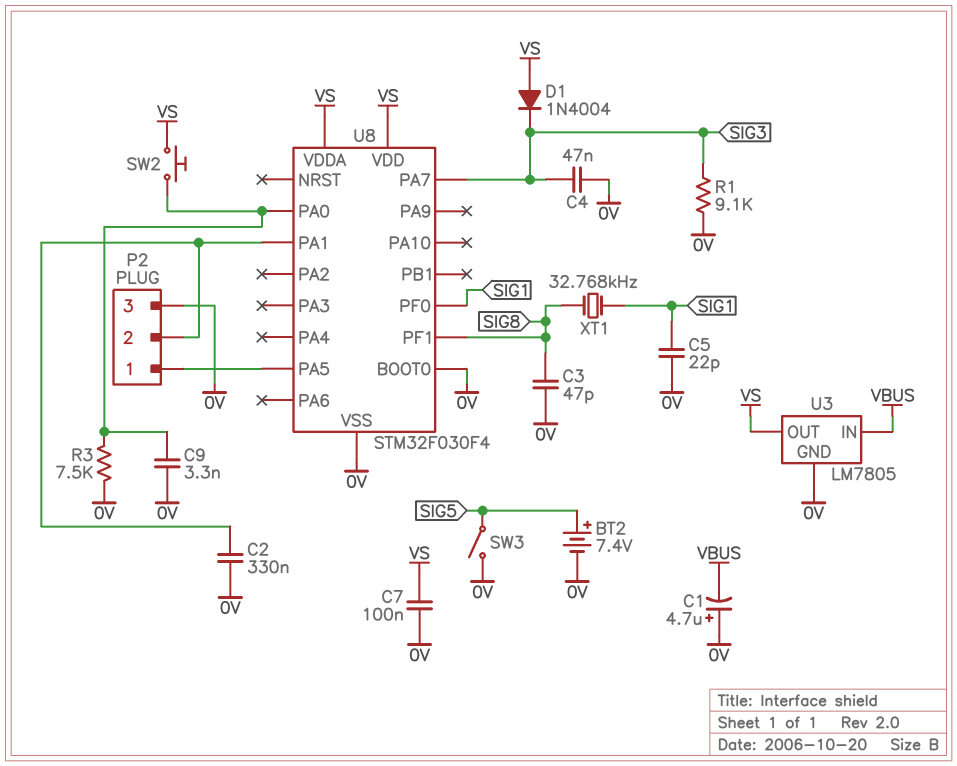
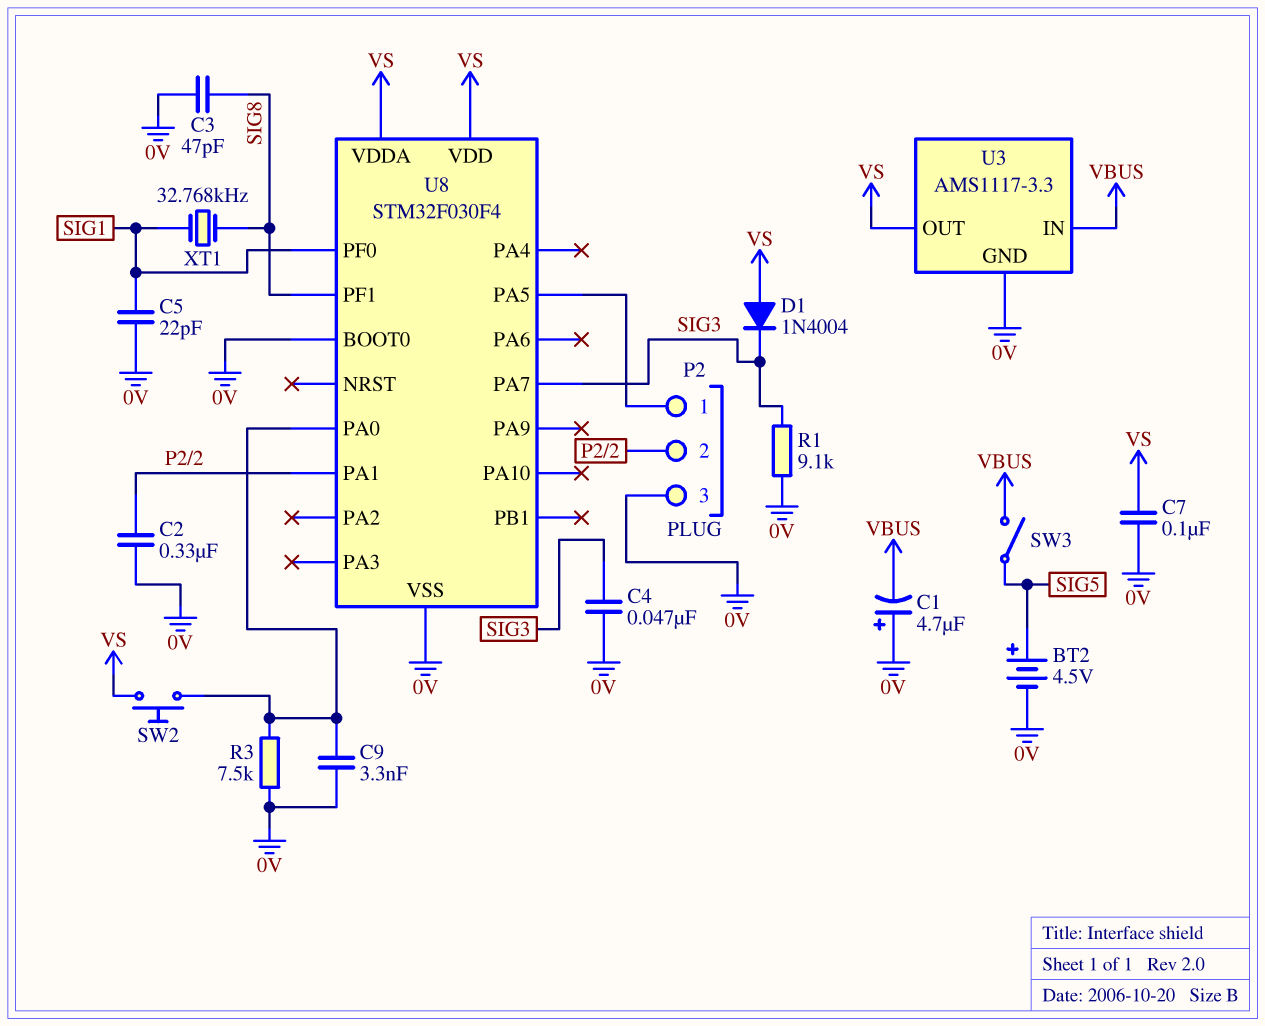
BT2: 7.4V (plus SIG5, minus 0V) -> 4.5V (plus SIG5, minus 0V)
SW3: switch (0V, SIG5) -> switch (SIG5, VBUS)
U3: LM7805 -> AMS1117-3.3

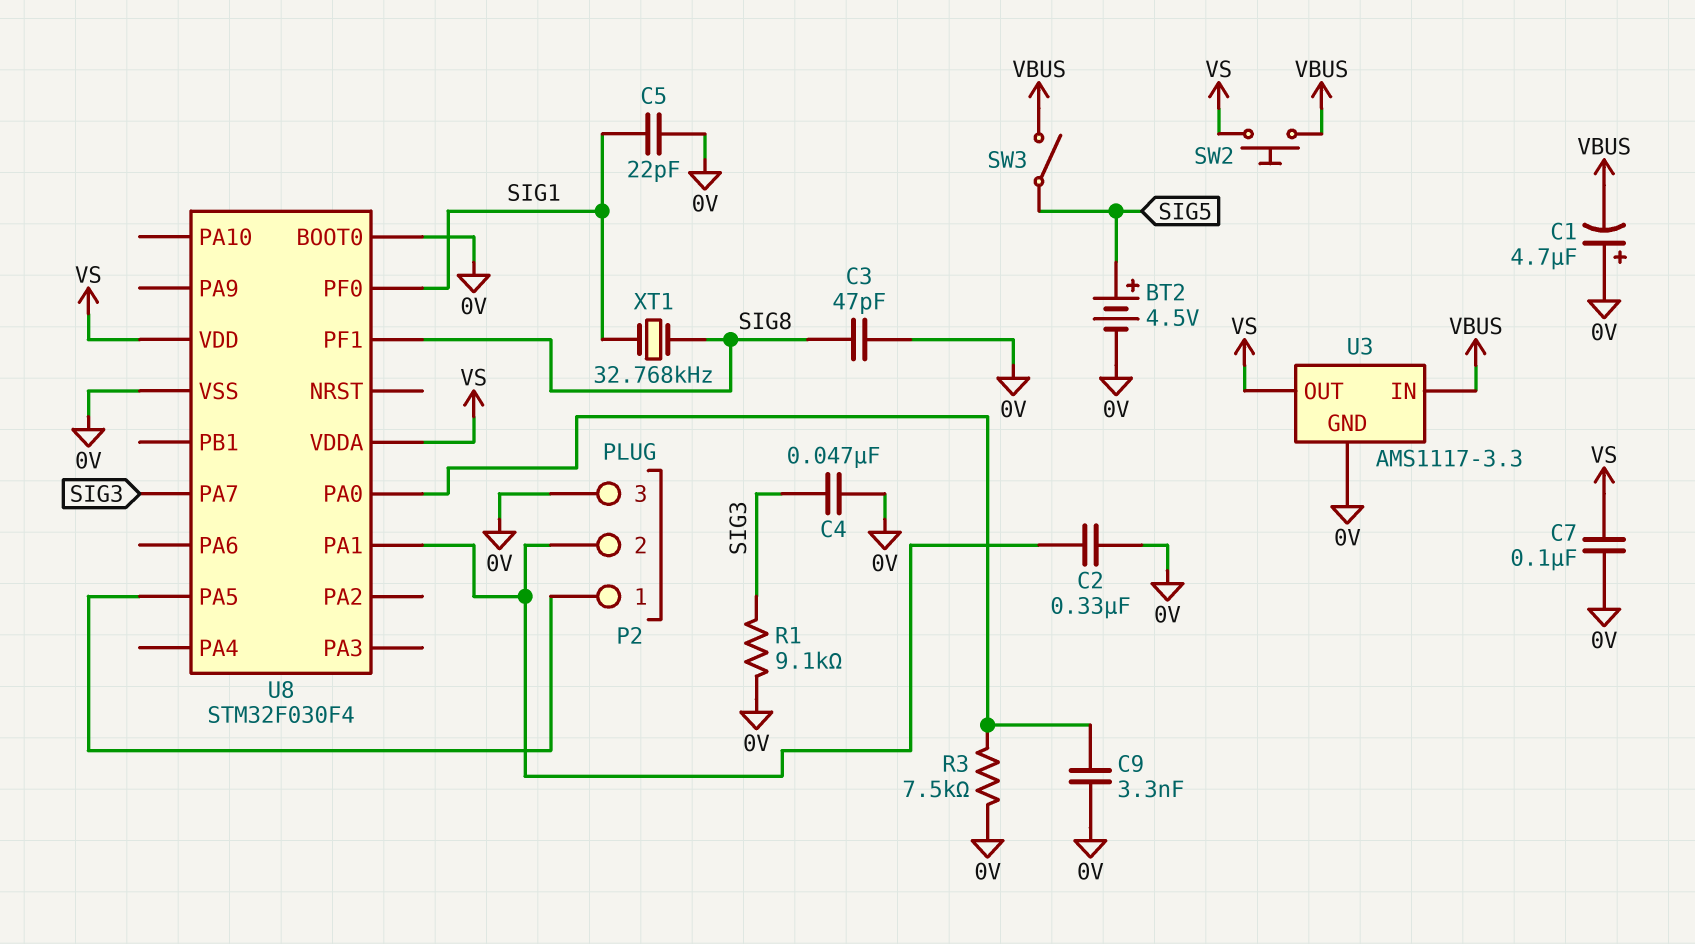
D1: diode 1N4004 (A VS, K SIG3) -> none
SW2: button (U8/PA0, VS) -> button (VBUS, VS)

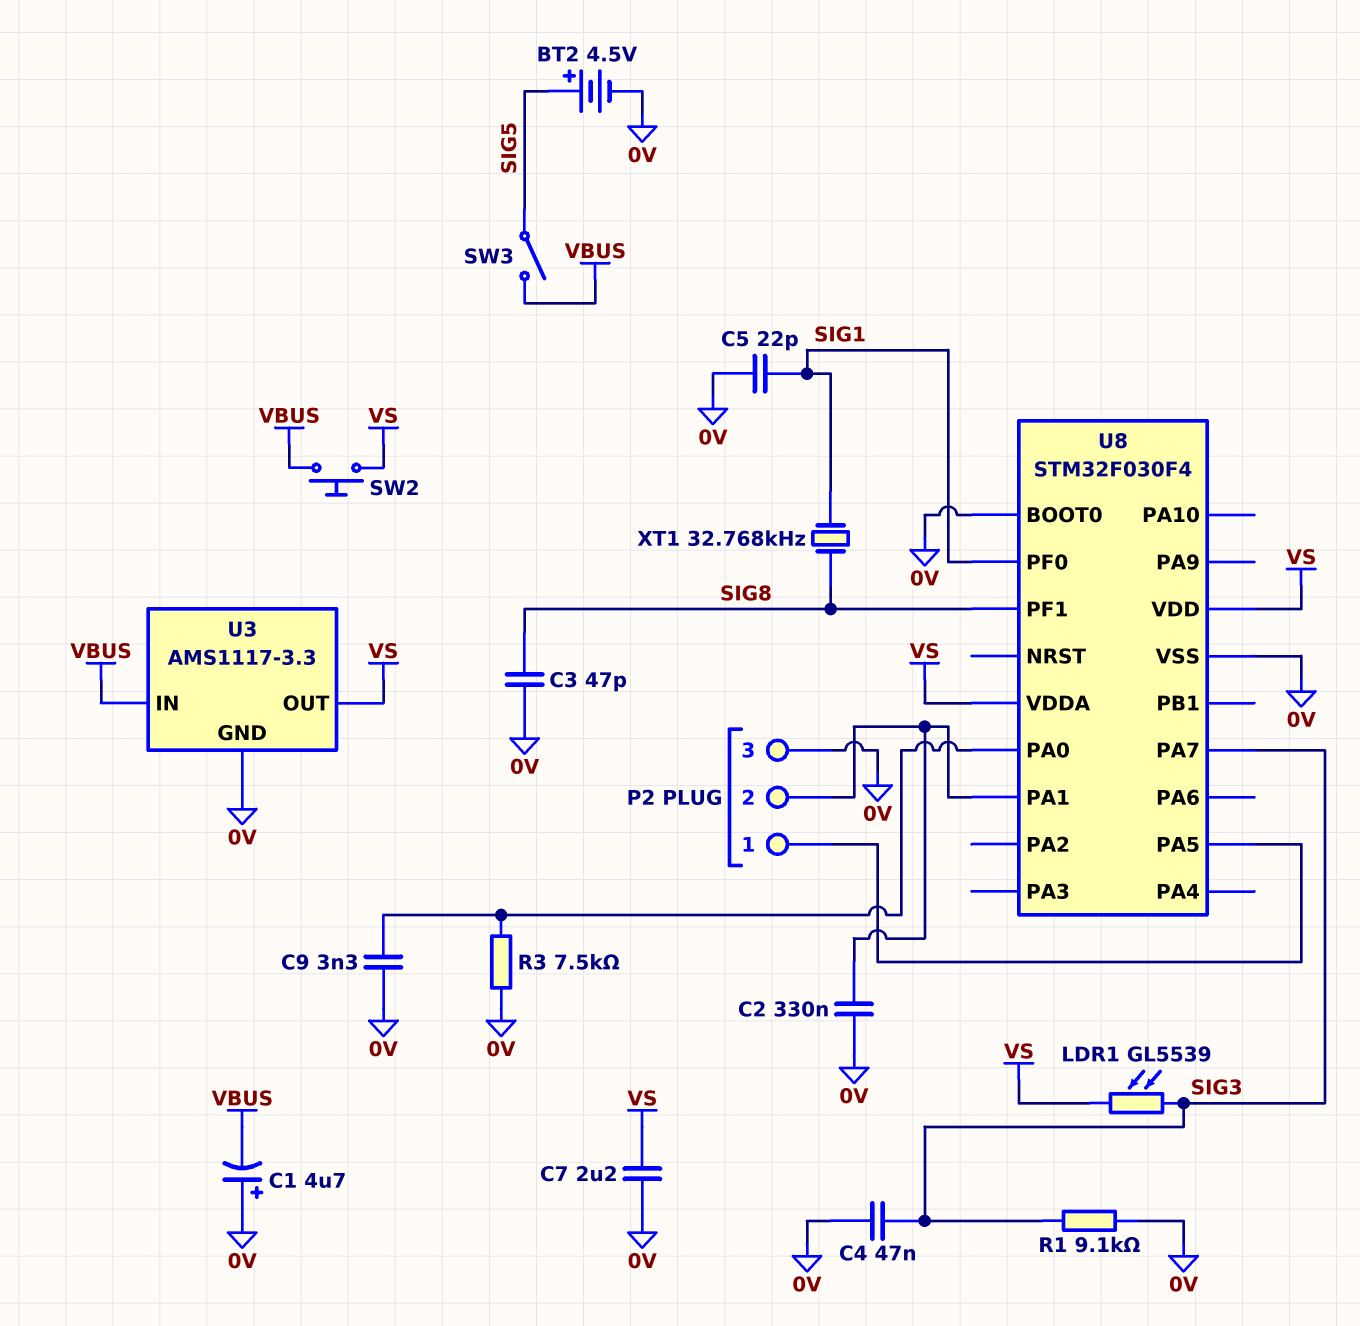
C7: 100nF (0V, VS) -> 2.2uF (0V, VS)
LDR1: none -> GL5539 (SIG3, VS)

